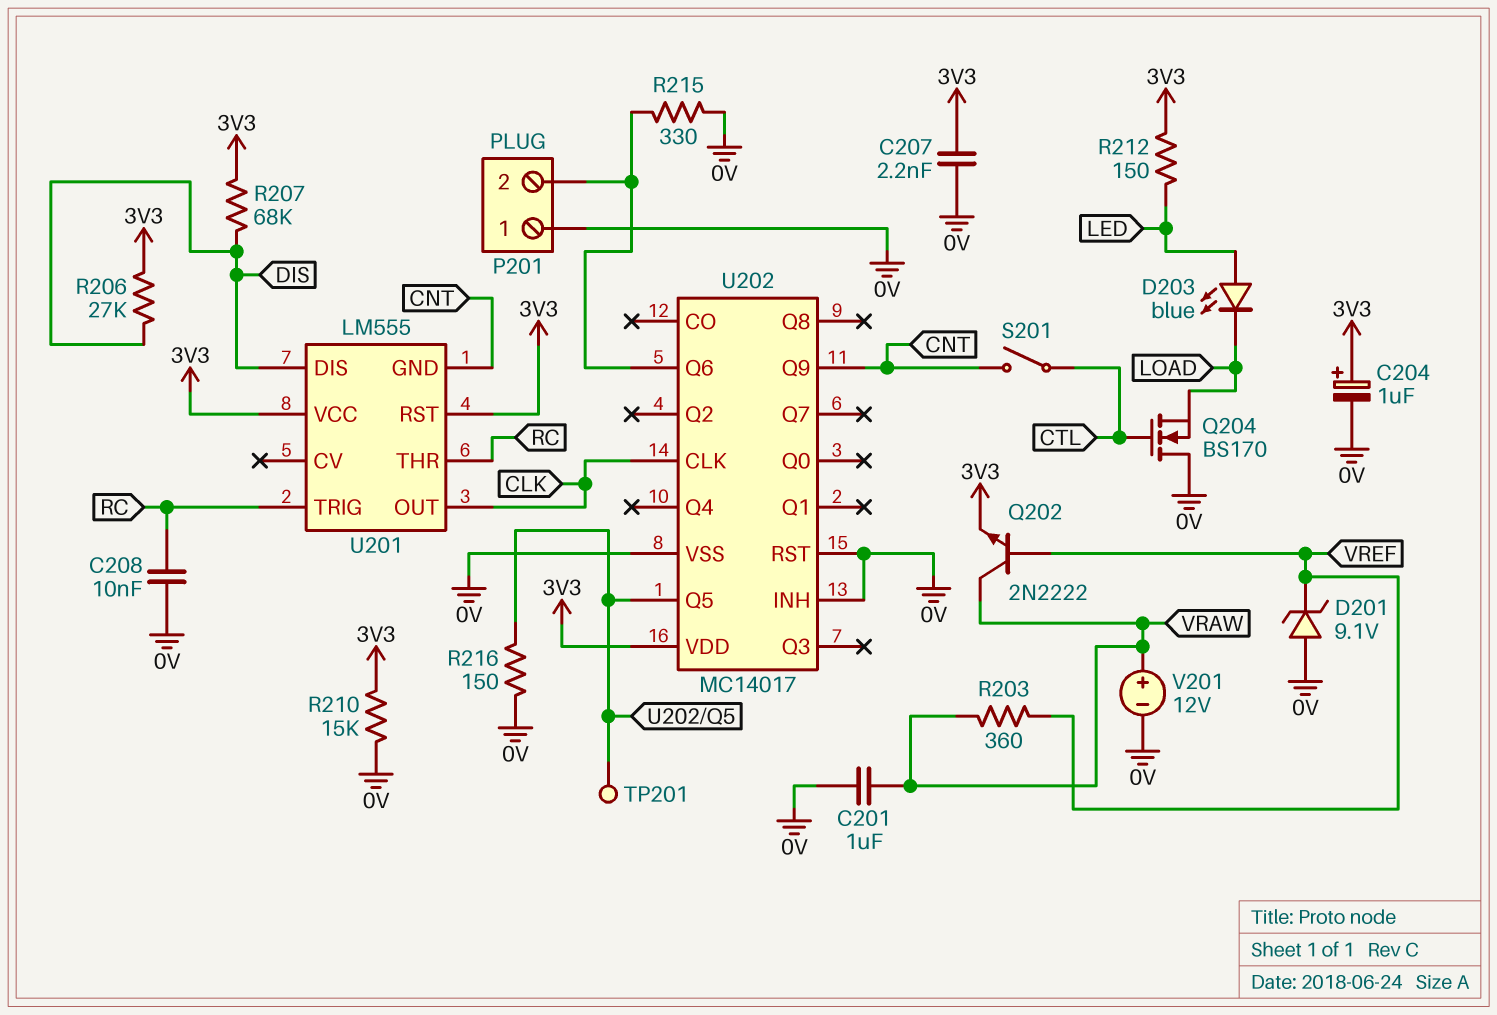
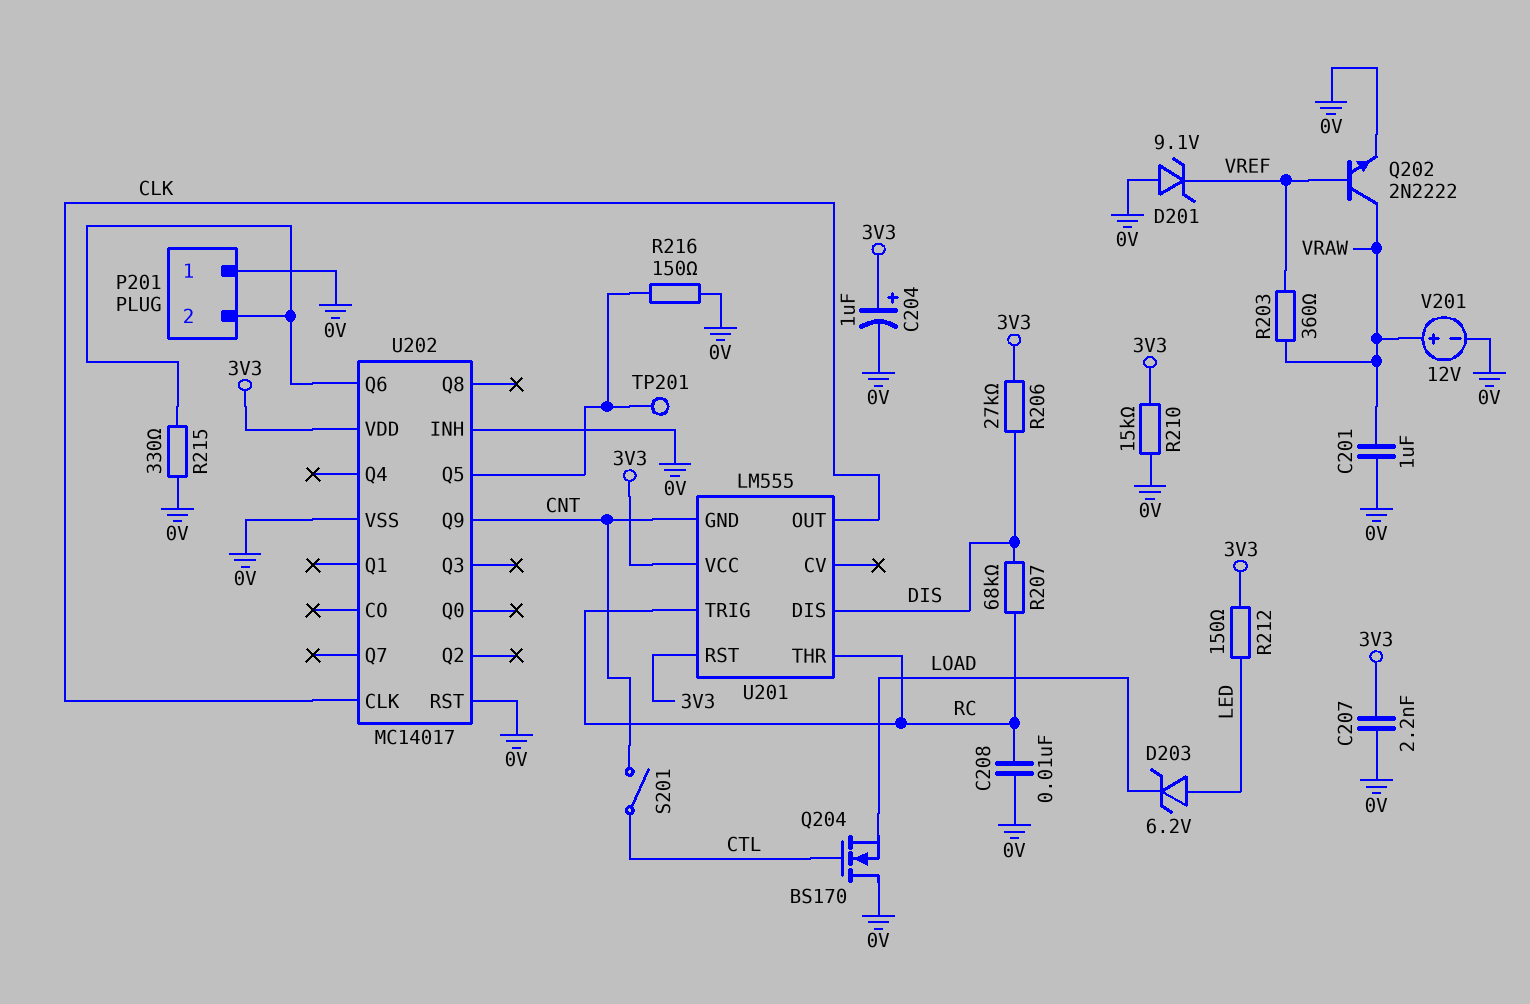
D203: LED blue (A LED, K LOAD) -> zener 6.2V (A LED, K LOAD)
Q202: NPN 2N2222 (B VREF, C VRAW, E 3V3) -> NPN 2N2222 (B VREF, C VRAW, E 0V)
R207: 68k (3V3, DIS) -> 68k (DIS, RC)

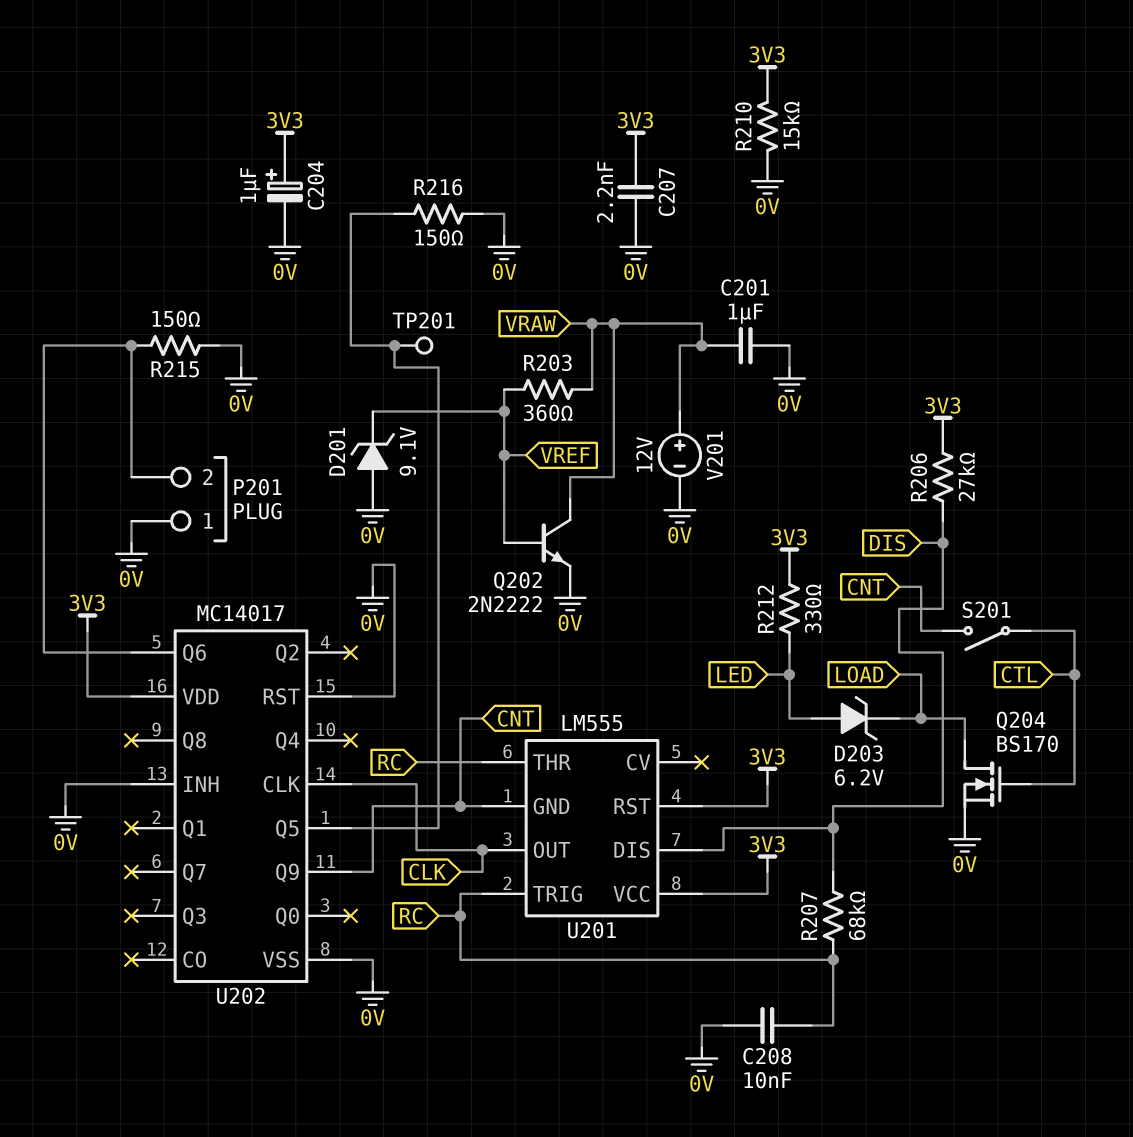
Q204: NMOS BS170 (G CTL, D 0V, S LOAD) -> NMOS BS170 (G CTL, D LOAD, S 0V)
R212: 150 (3V3, LED) -> 330 (3V3, LED)
R215: 330 (0V, P201/2) -> 150 (0V, P201/2)

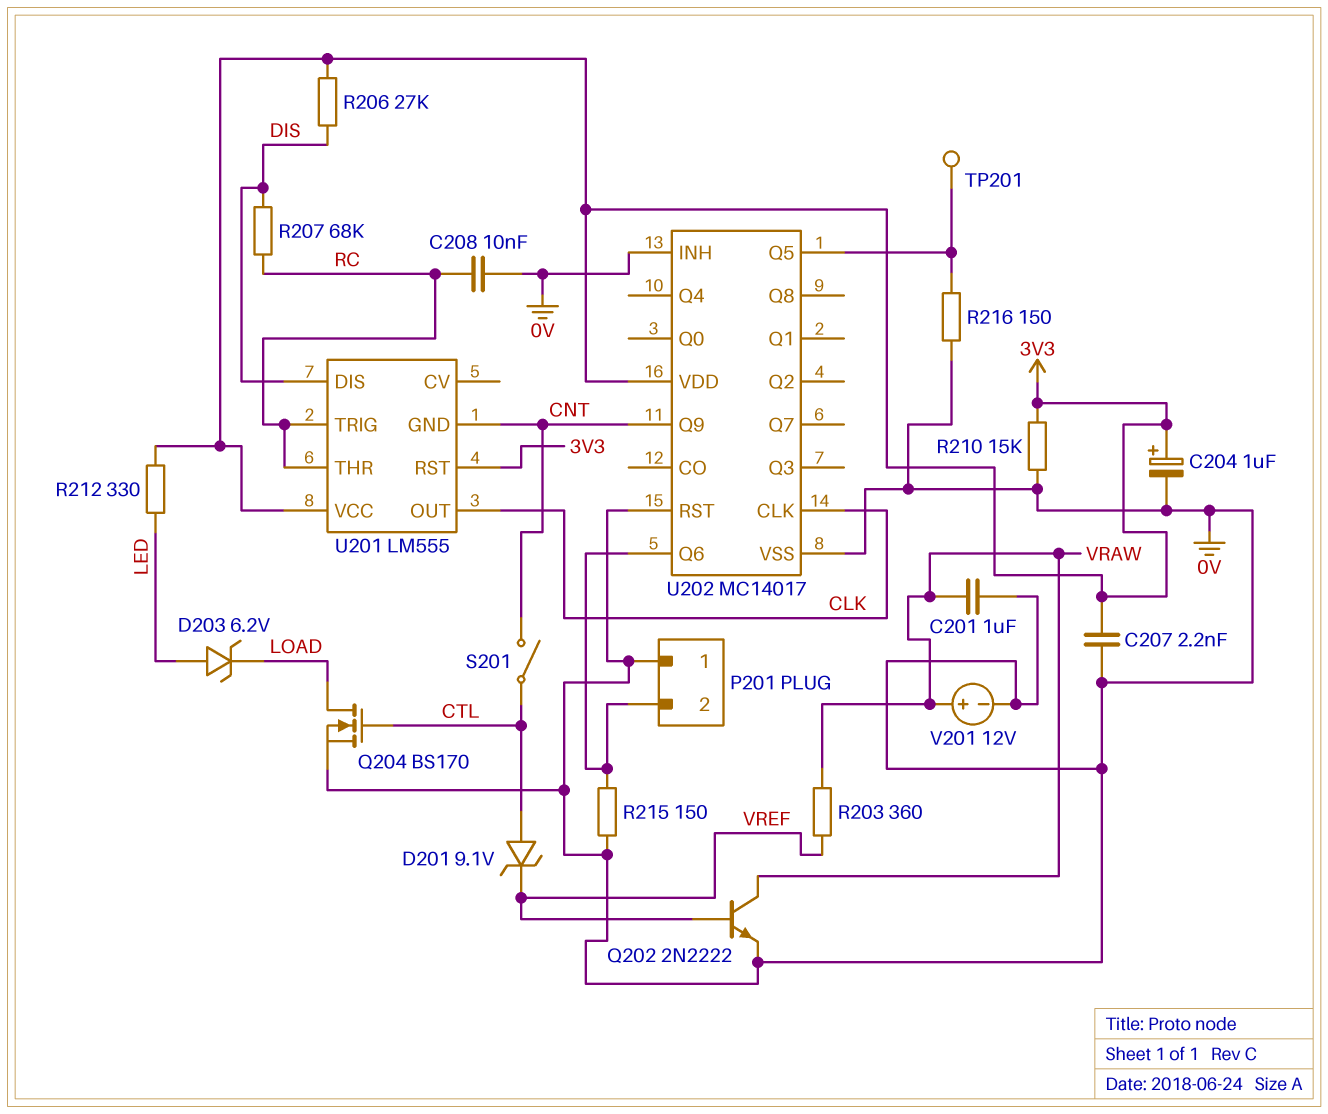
D201: zener 9.1V (A 0V, K VREF) -> zener 9.1V (A CTL, K VREF)

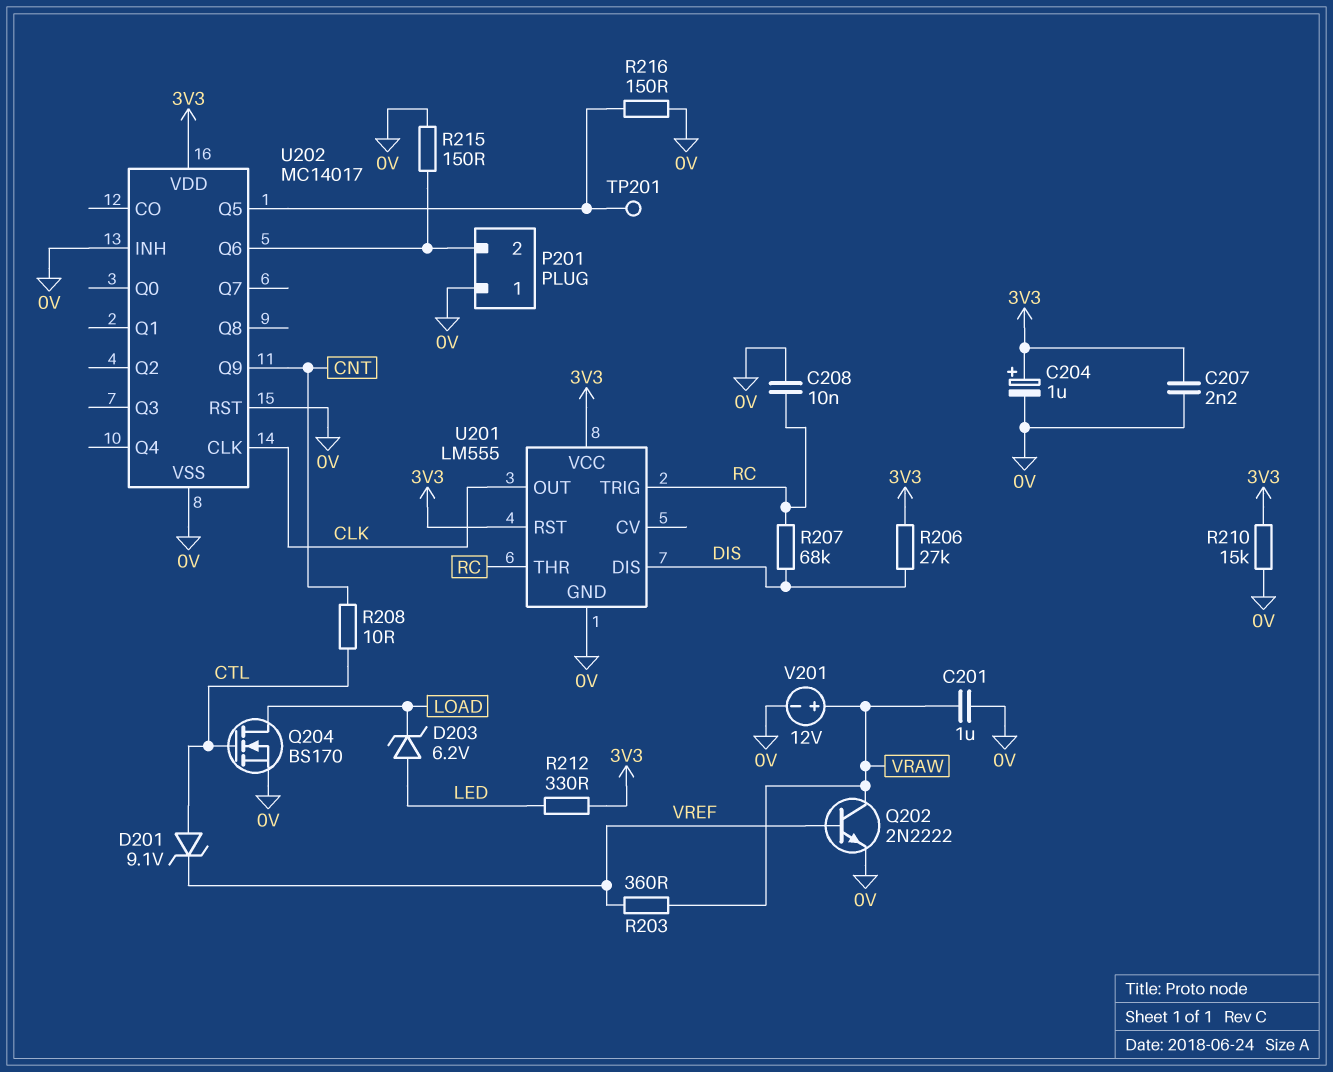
R208: none -> 10 (CNT, CTL)
S201: switch (CNT, CTL) -> none
U201 pin GND: CNT -> 0V

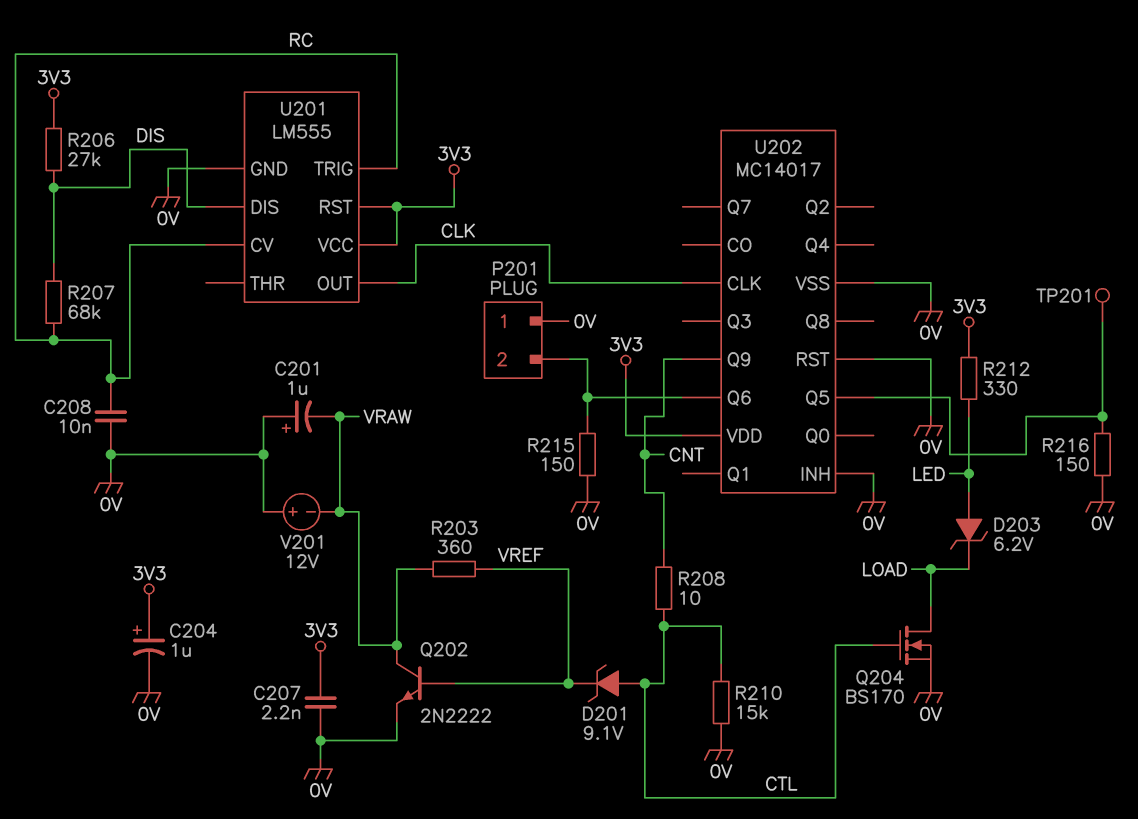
C201: 1uF (0V, VRAW) -> 1uF (plus 0V, minus VRAW)
R210: 15k (0V, 3V3) -> 15k (0V, CTL)
U201 pin CV: none -> RC
U201 pin THR: RC -> none
V201: 12V (plus VRAW, minus 0V) -> 12V (plus 0V, minus VRAW)

